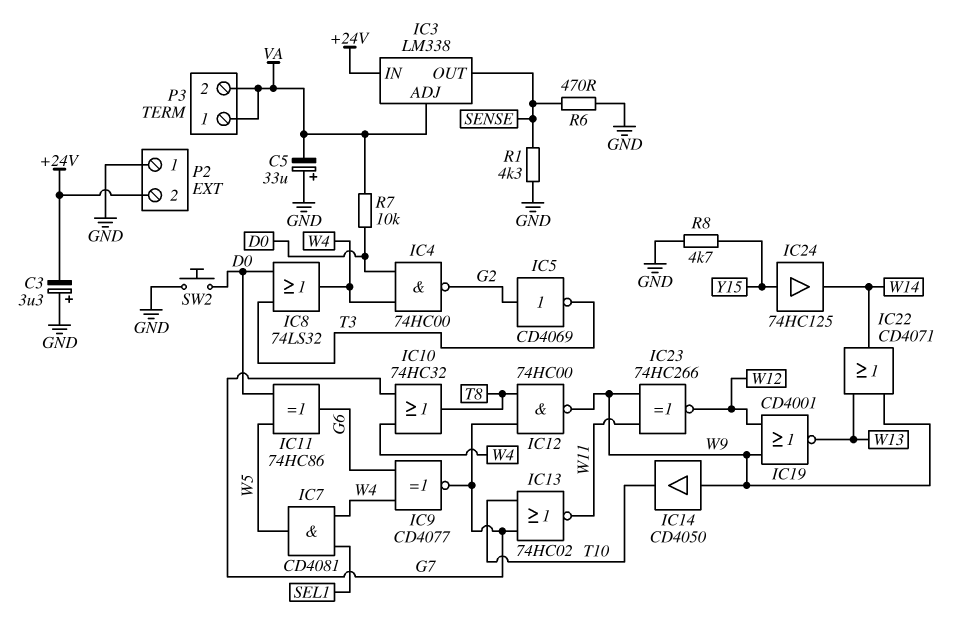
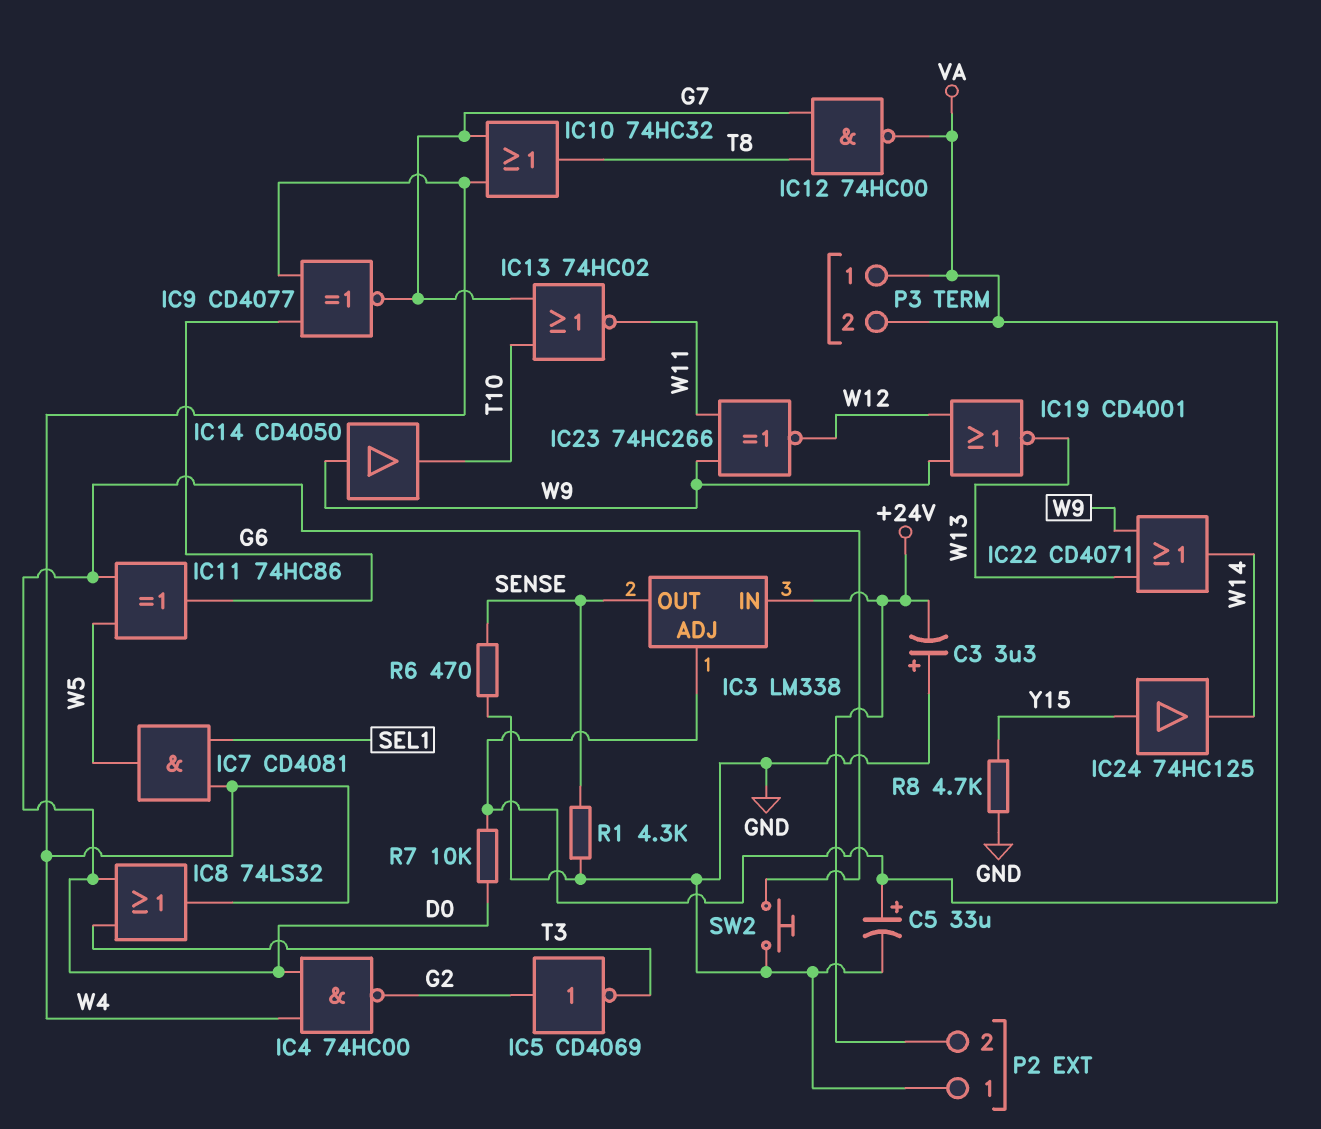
C5: 33uF (plus GND, minus VA) -> 33uF (plus VA, minus GND)
IC12: NAND 74HC00 (in G7, in T8, out W9) -> NAND 74HC00 (in G7, in T8, out VA)

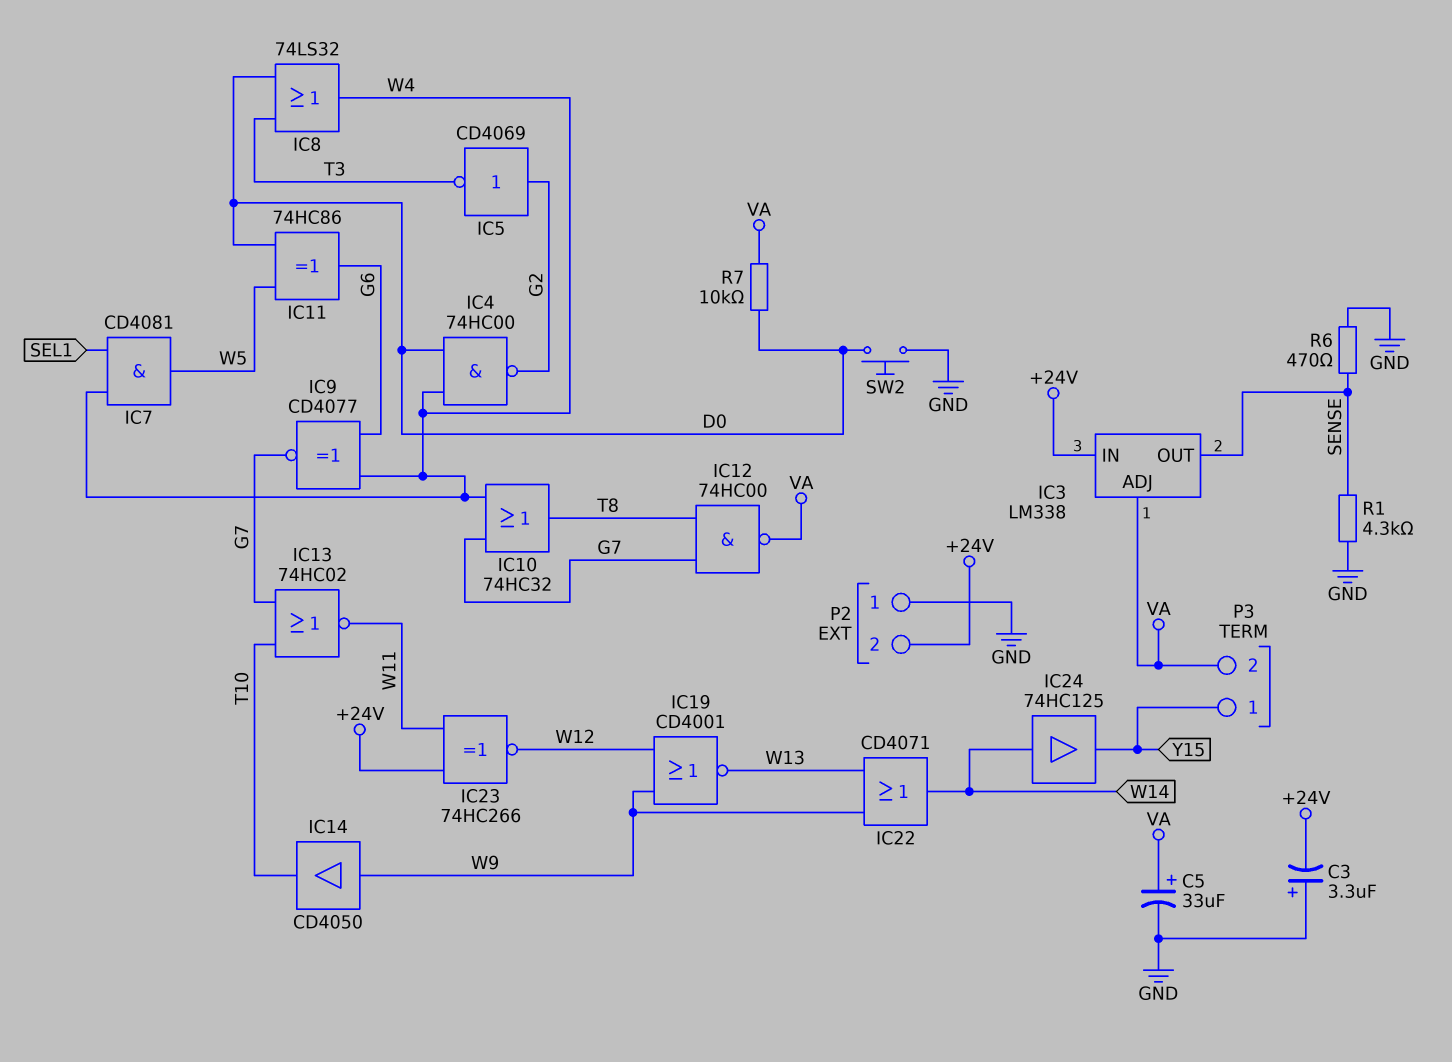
IC23: XNOR 74HC266 (in W9, in W11, out W12) -> XNOR 74HC266 (in +24V, in W11, out W12)
IC24: buffer 74HC125 (in Y15, out W14) -> buffer 74HC125 (in W14, out Y15)
P3 pin 1: VA -> Y15
R8: 4.7k (GND, Y15) -> none

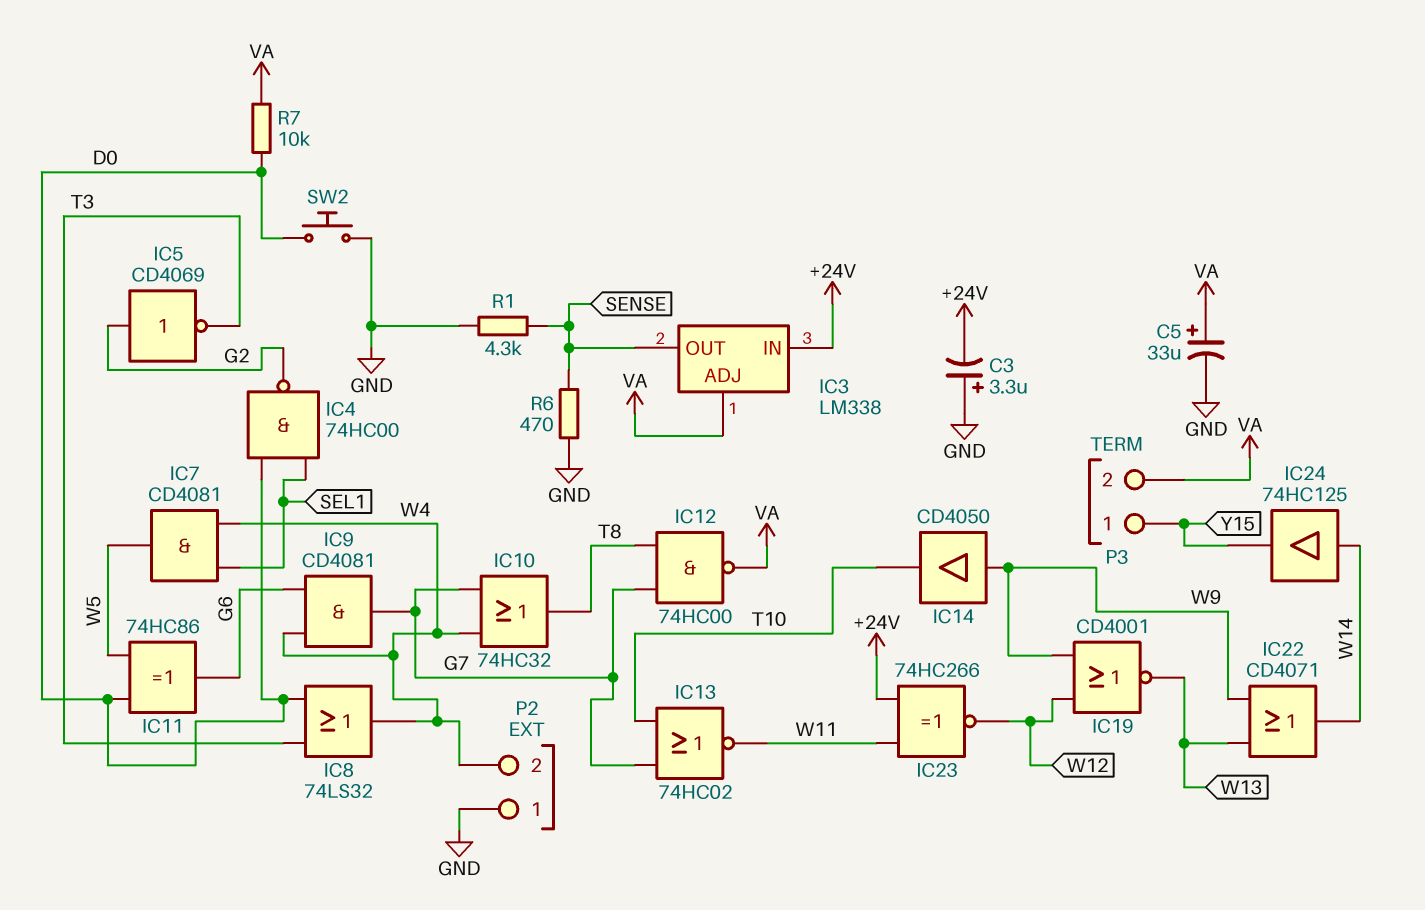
IC4: NAND 74HC00 (in D0, in W4, out G2) -> NAND 74HC00 (in D0, in SEL1, out G2)
IC9: XNOR CD4077 (in G6, in W4, out G7) -> AND CD4081 (in G6, in W4, out G7)
P2 pin 2: +24V -> W4

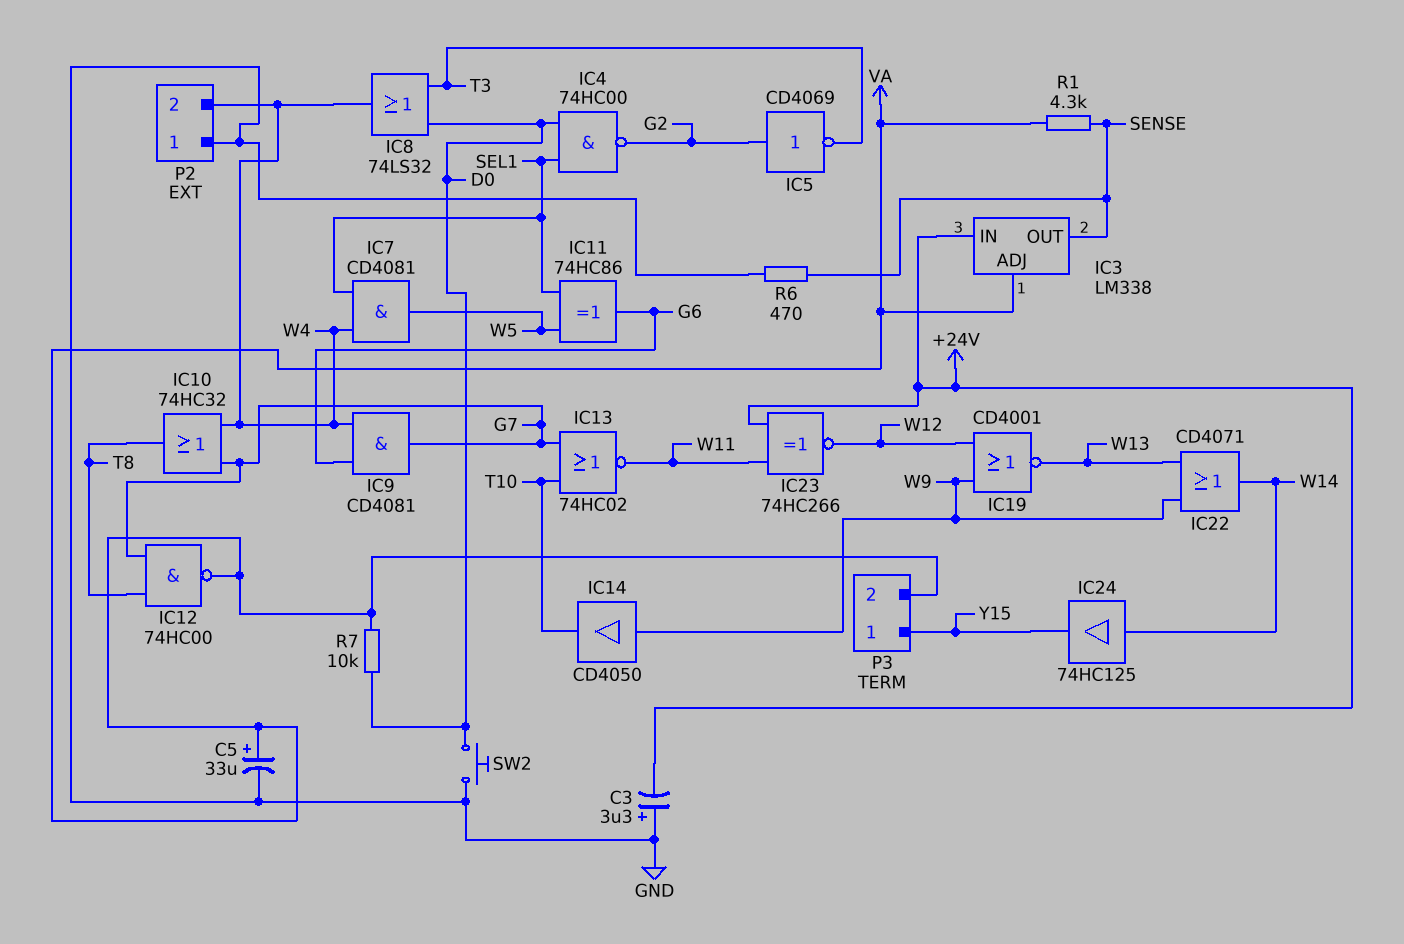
IC11: XOR 74HC86 (in D0, in W5, out G6) -> XOR 74HC86 (in SEL1, in W5, out G6)
R1: 4.3k (GND, SENSE) -> 4.3k (SENSE, VA)

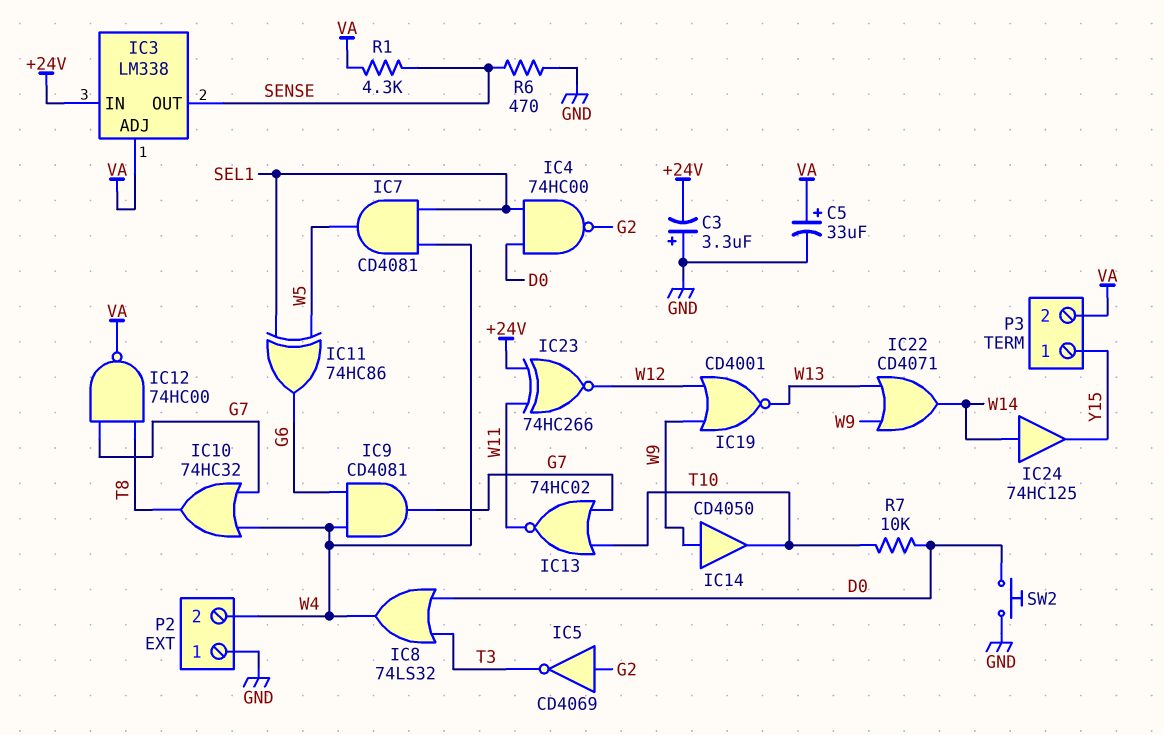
R7: 10k (D0, VA) -> 10k (D0, T10)

